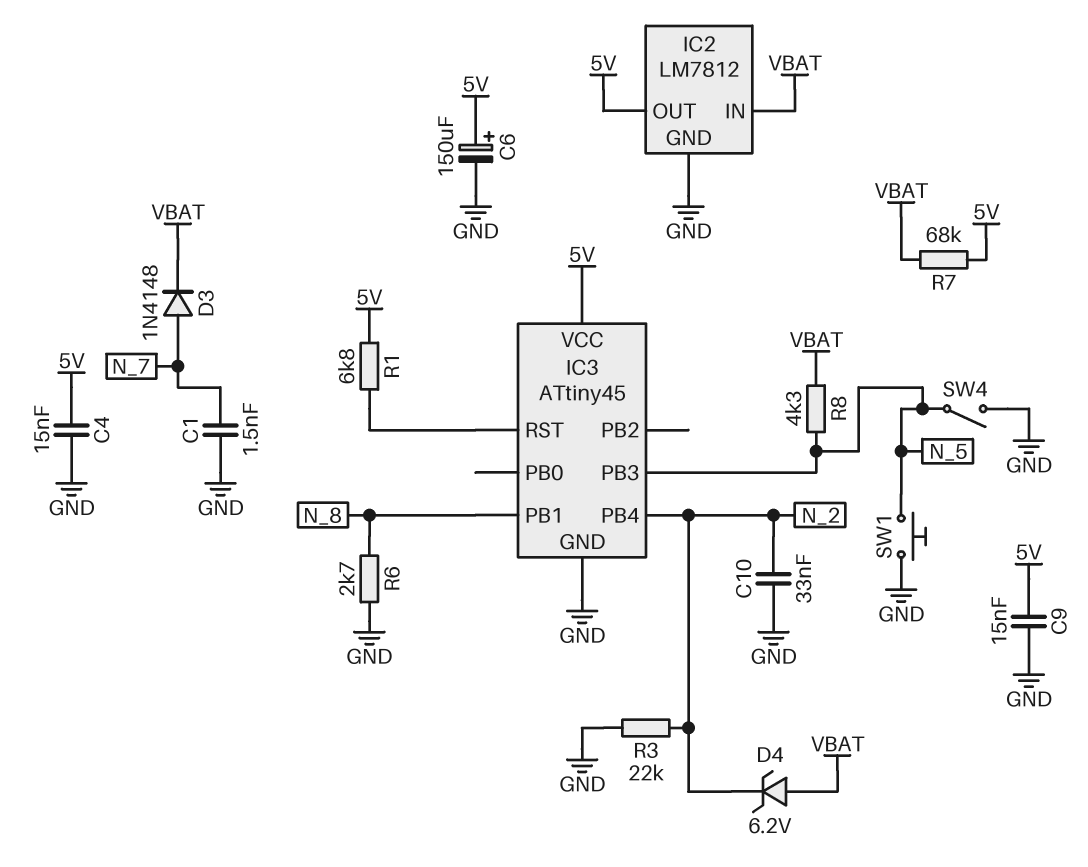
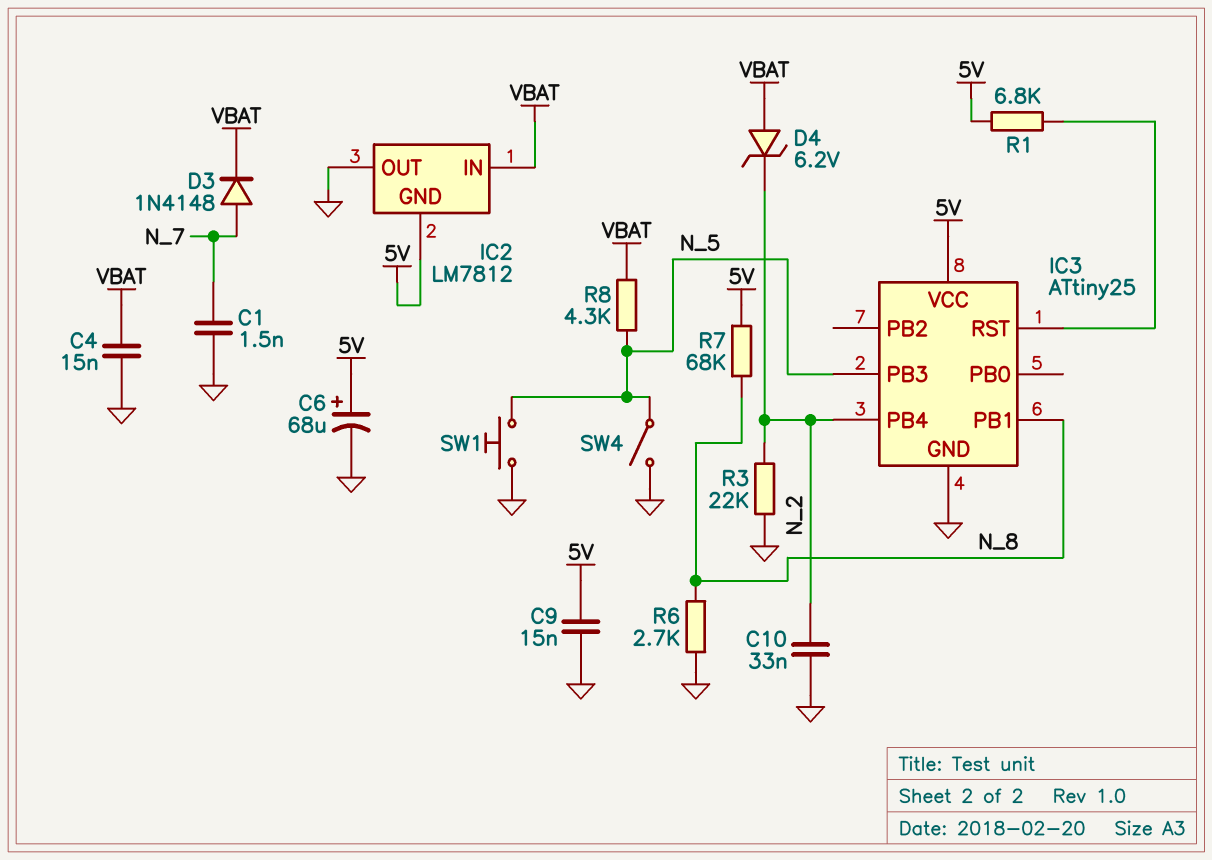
C4: 15nF (5V, GND) -> 15nF (GND, VBAT)
C6: 150uF (plus 5V, minus GND) -> 68uF (plus 5V, minus GND)
IC2 pin GND: GND -> 5V
IC2 pin OUT: 5V -> GND
IC3: ATtiny45 -> ATtiny25
R7: 68k (5V, VBAT) -> 68k (5V, N_8)

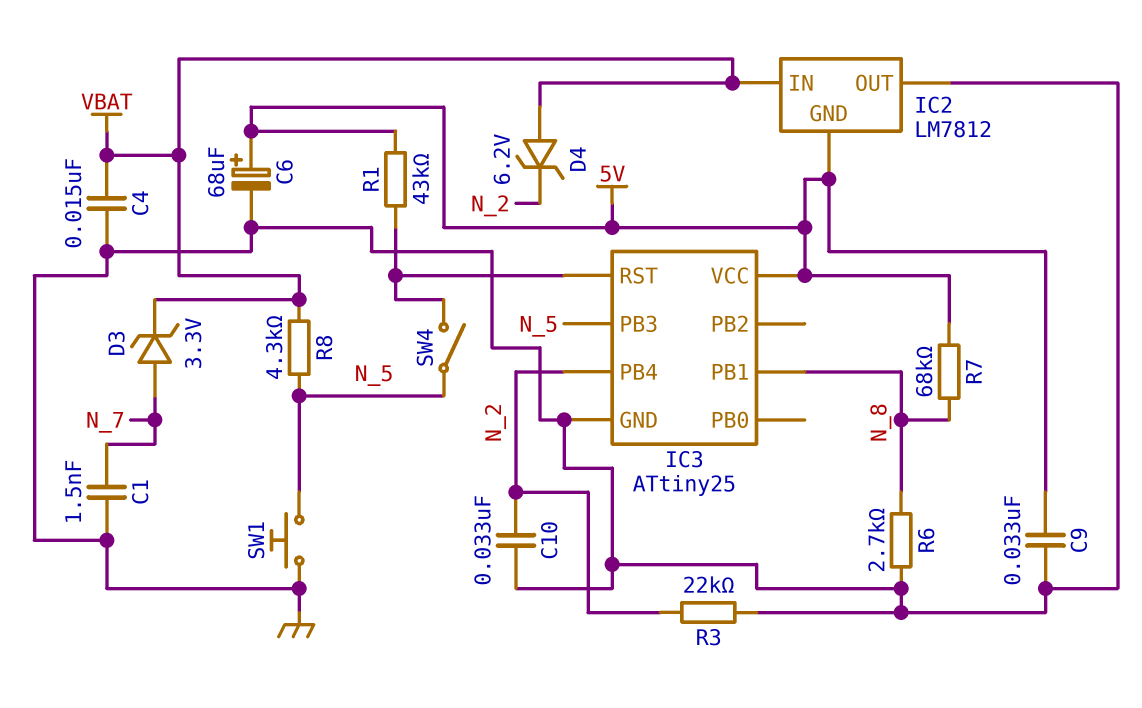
C9: 15nF (5V, GND) -> 33nF (5V, GND)
D3: diode 1N4148 (A N_7, K VBAT) -> zener 3.3V (A N_7, K VBAT)
R1: 6.8k (5V, IC3/RST) -> 43k (5V, IC3/RST)
SW4: switch (GND, N_5) -> switch (IC3/RST, N_5)

